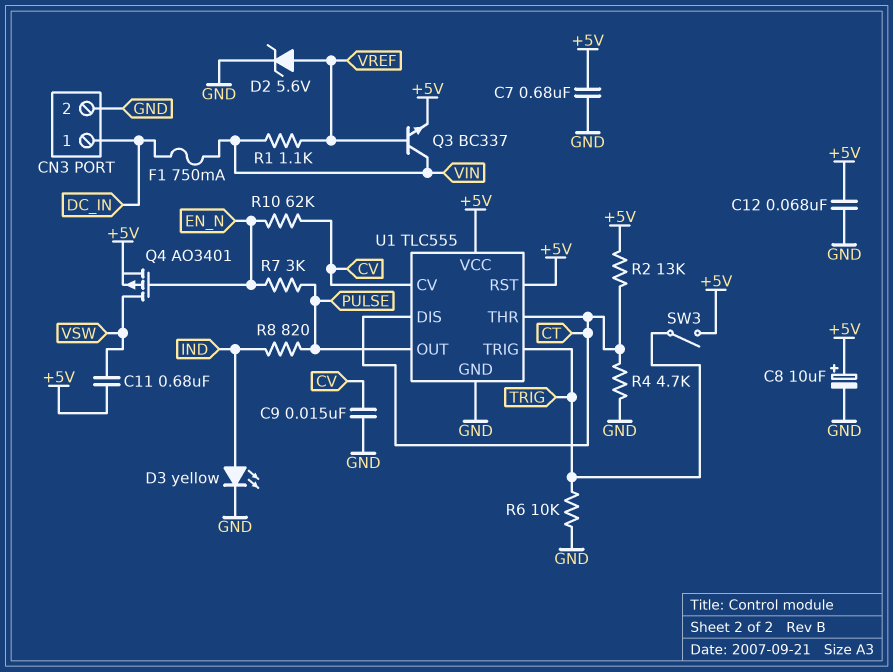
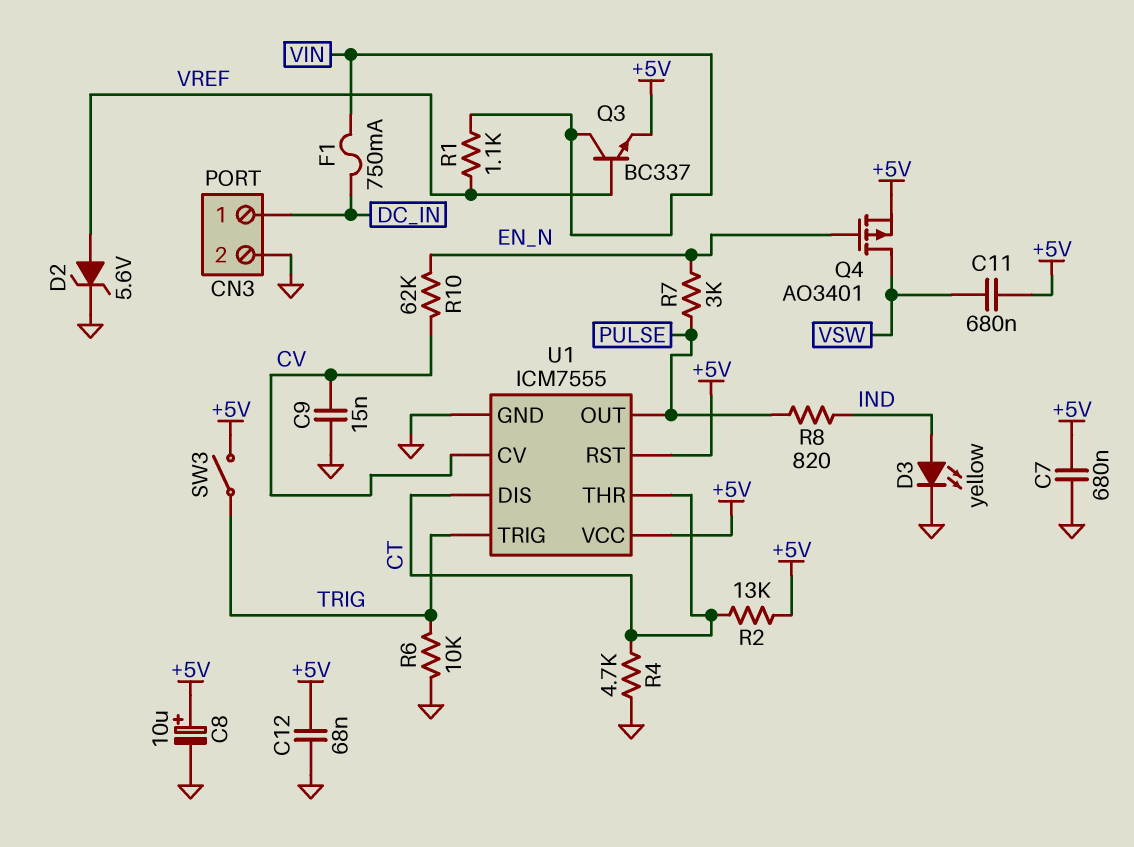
U1: TLC555 -> ICM7555

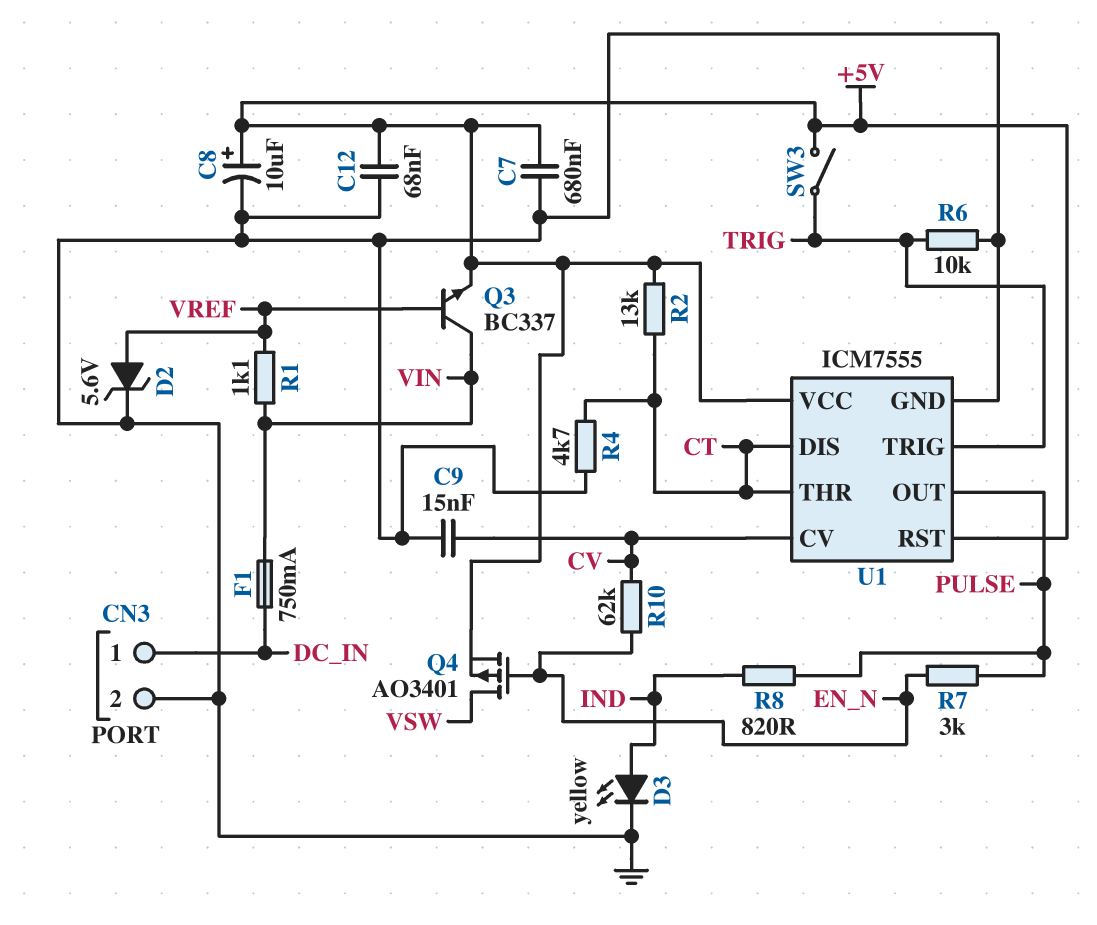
C11: 680nF (+5V, VSW) -> none

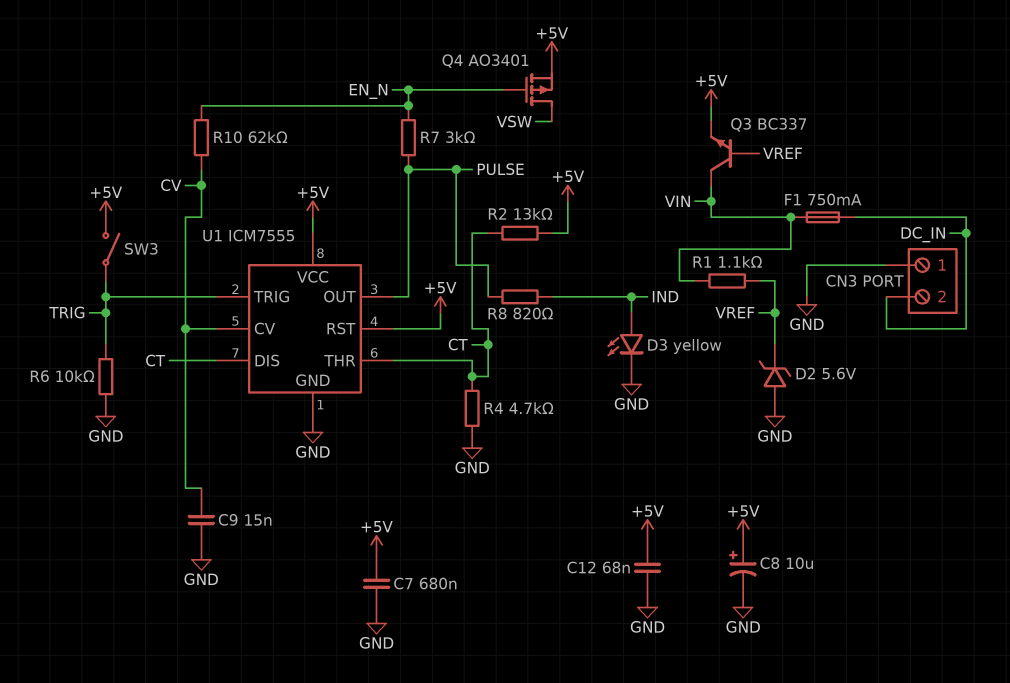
CN3 pin 1: DC_IN -> GND
CN3 pin 2: GND -> DC_IN
D2: zener 5.6V (A VREF, K GND) -> zener 5.6V (A GND, K VREF)

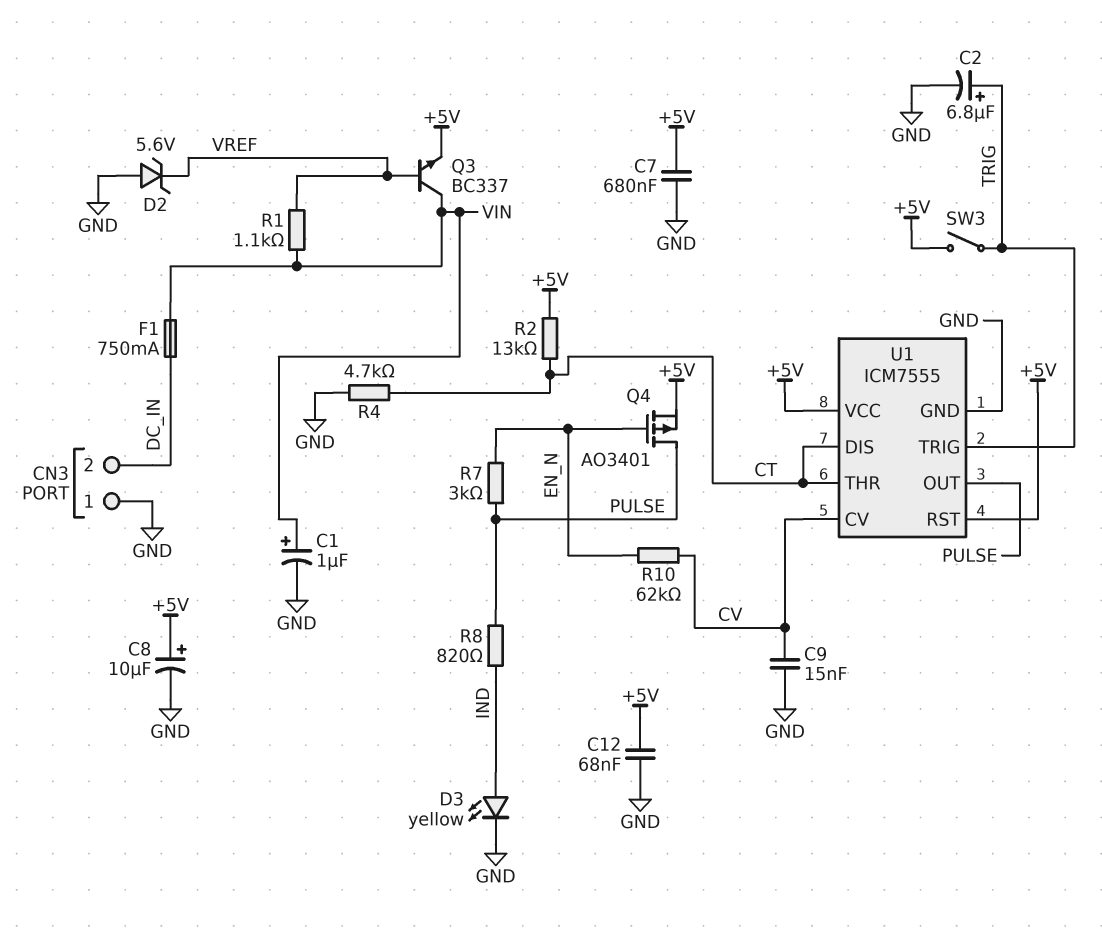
C1: none -> 1uF (plus VIN, minus GND)
C2: none -> 6.8uF (plus TRIG, minus GND)
Q4: PMOS AO3401 (G EN_N, D VSW, S +5V) -> PMOS AO3401 (G EN_N, D PULSE, S +5V)
R6: 10k (GND, TRIG) -> none

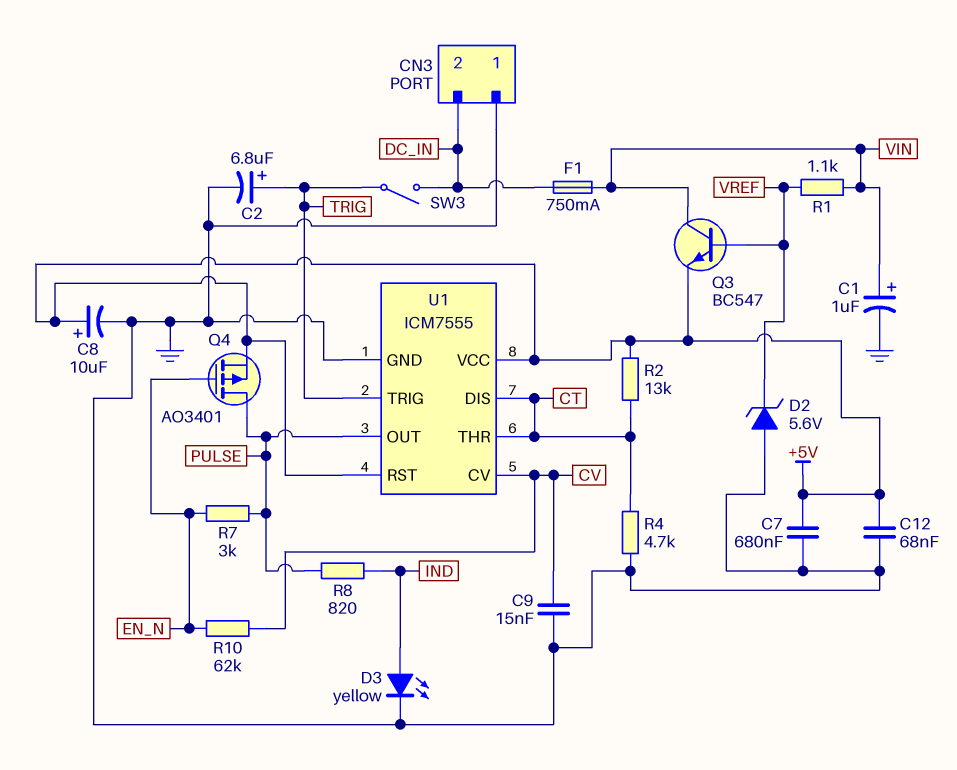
Q3: NPN BC337 (B VREF, C VIN, E +5V) -> NPN BC547 (B VREF, C VIN, E +5V)
SW3: switch (+5V, TRIG) -> switch (DC_IN, TRIG)

